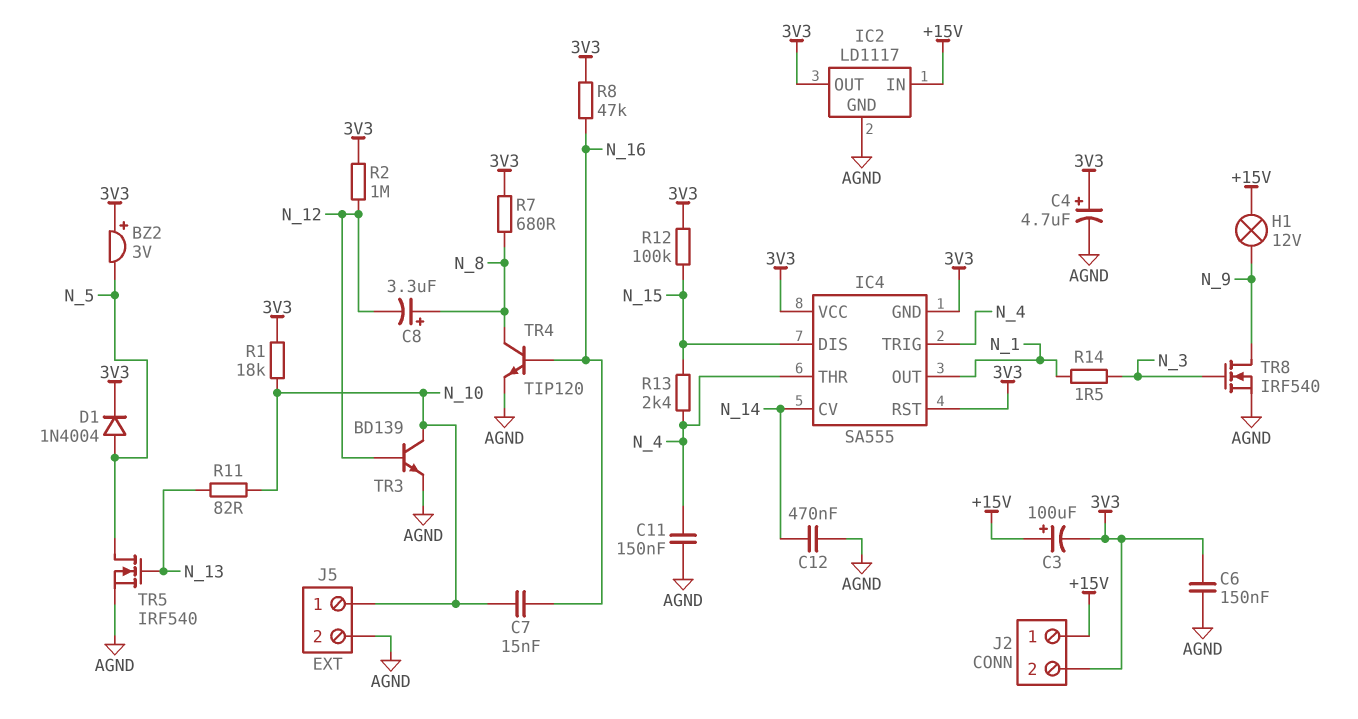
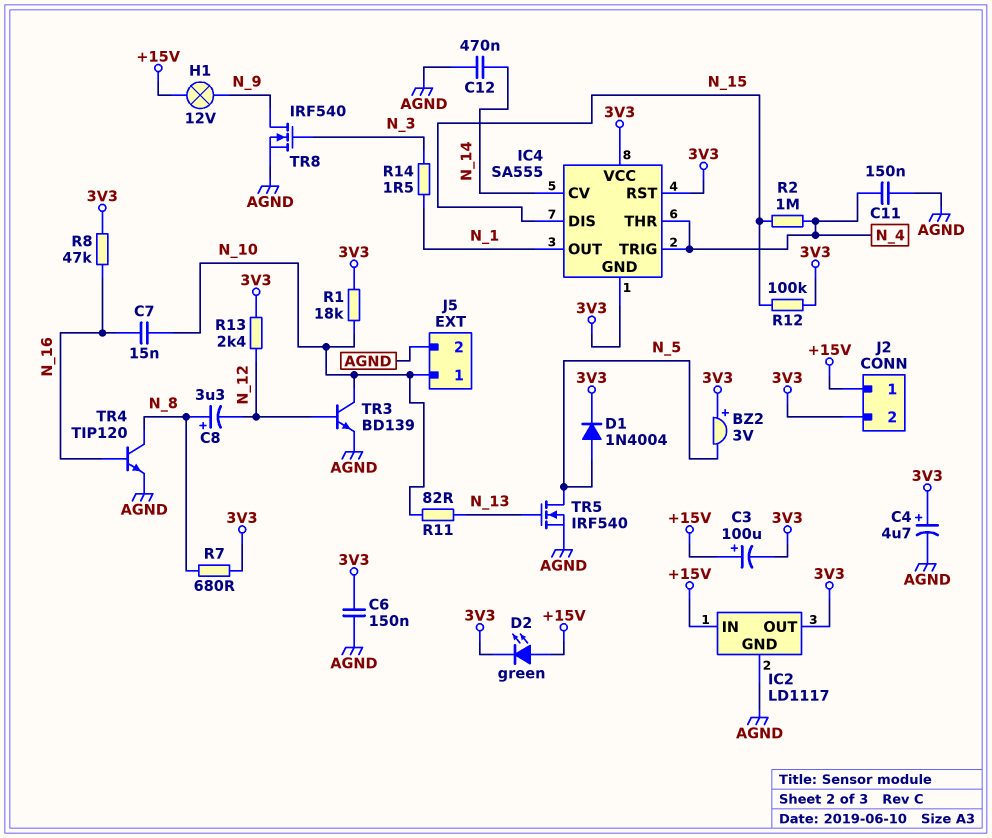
D2: none -> LED green (A +15V, K 3V3)
R2: 1M (3V3, N_12) -> 1M (N_4, N_15)
R13: 2.4k (N_4, N_15) -> 2.4k (3V3, N_12)

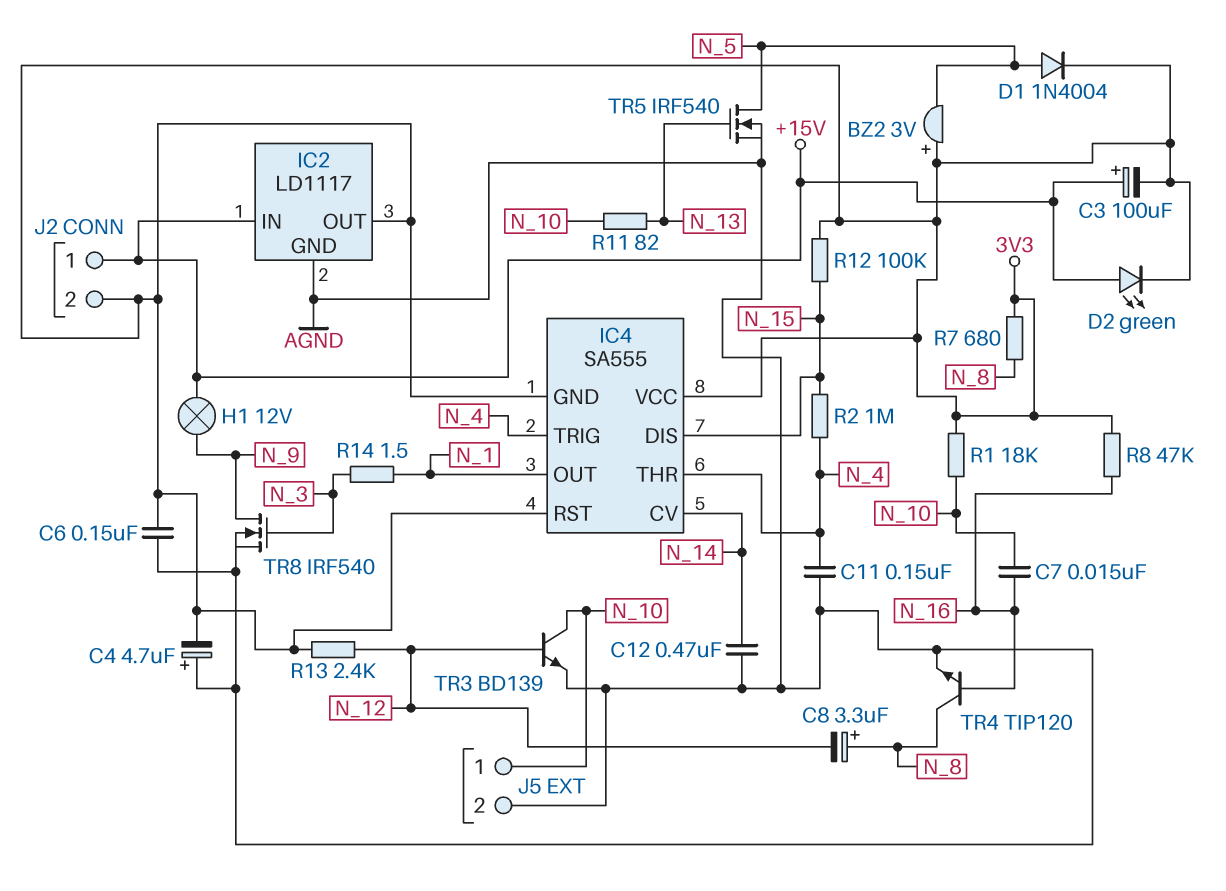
C4: 4.7uF (plus 3V3, minus AGND) -> 4.7uF (plus AGND, minus 3V3)

